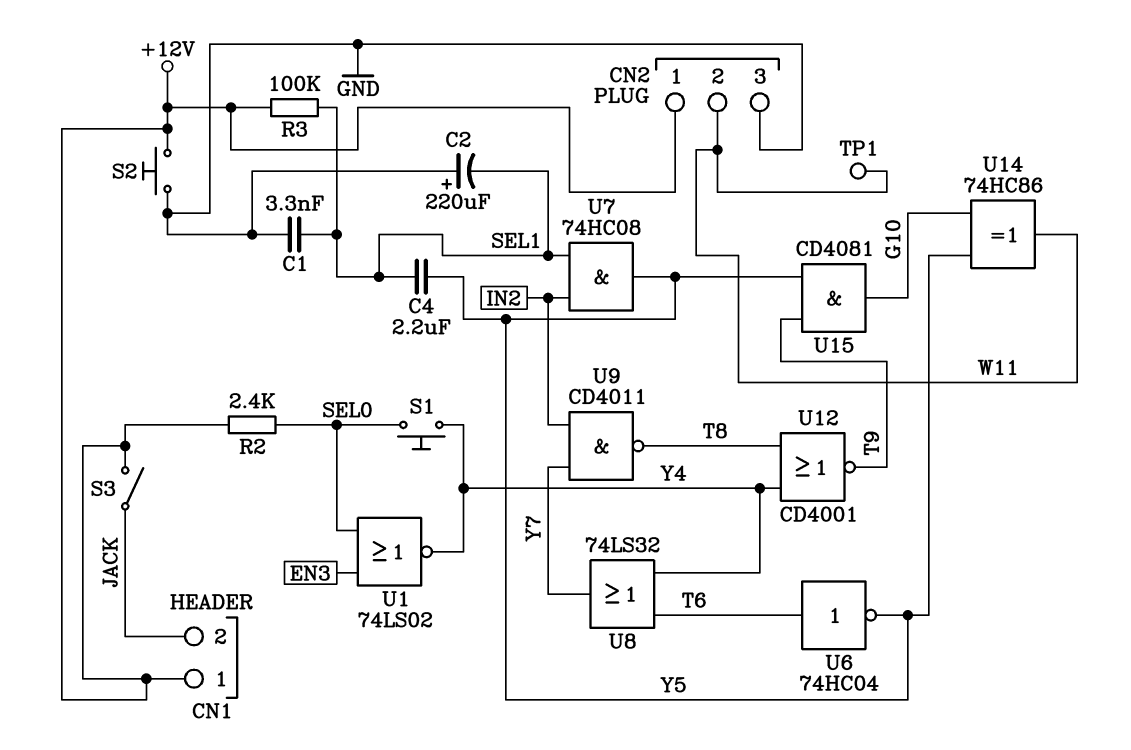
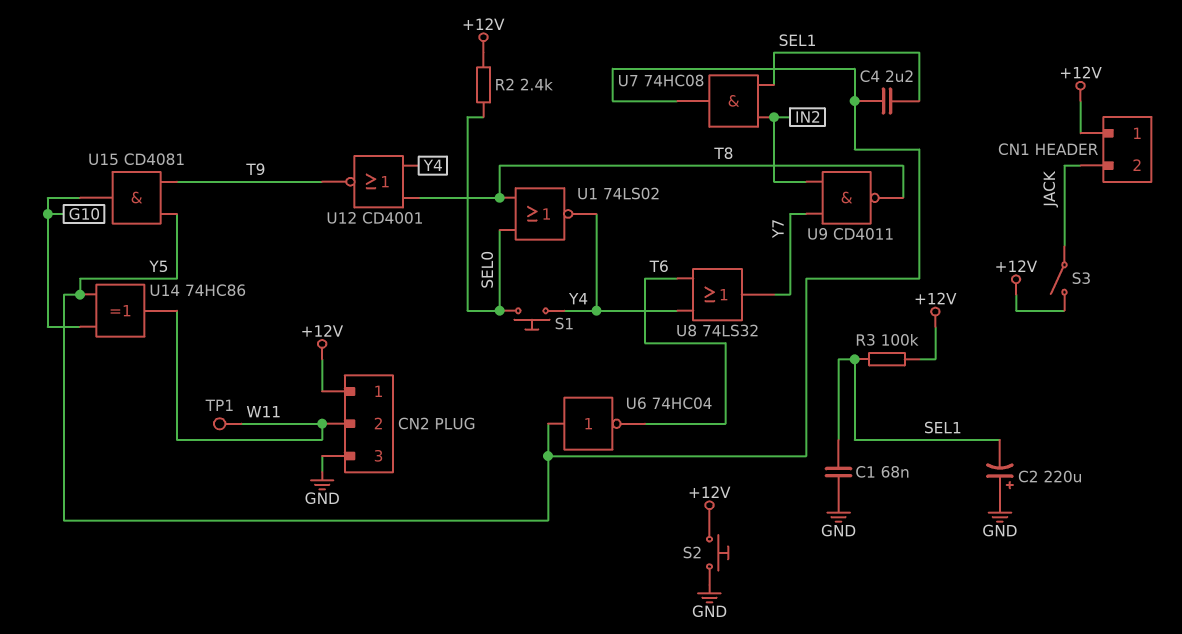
C1: 3.3nF (GND, SEL1) -> 68nF (GND, SEL1)
U1: NOR 74LS02 (in EN3, in SEL0, out Y4) -> NOR 74LS02 (in SEL0, in T8, out Y4)
U6: NOT 74HC04 (in T6, out Y5) -> NOT 74HC04 (in Y5, out T6)

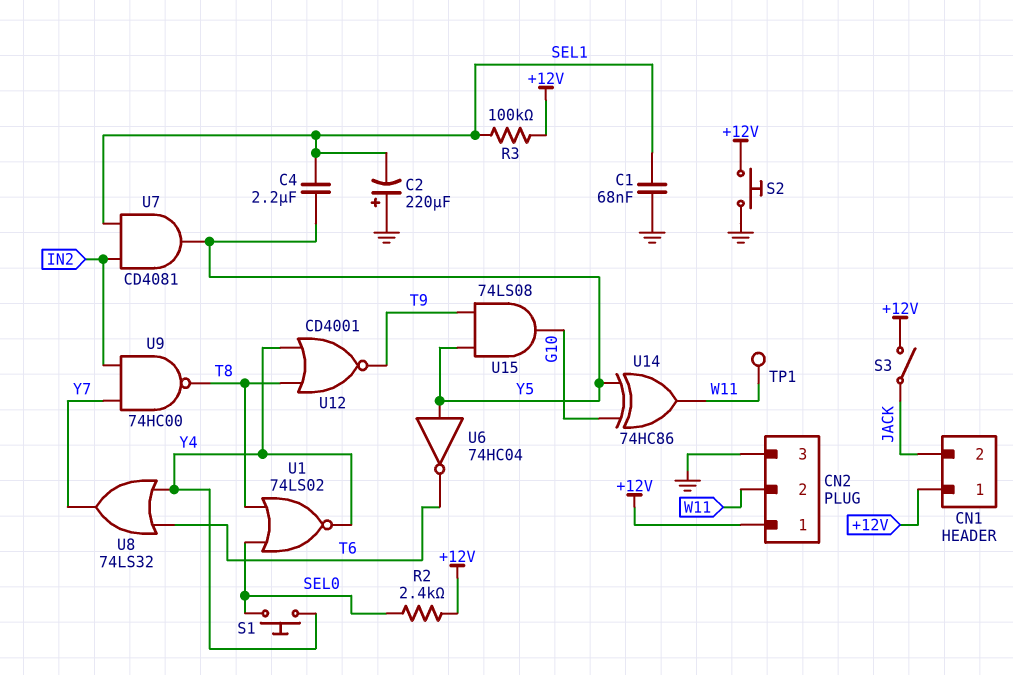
U7: AND 74HC08 (in IN2, in SEL1, out Y5) -> AND CD4081 (in IN2, in SEL1, out Y5)
U9: NAND CD4011 (in IN2, in Y7, out T8) -> NAND 74HC00 (in IN2, in Y7, out T8)
U15: AND CD4081 (in T9, in Y5, out G10) -> AND 74LS08 (in T9, in Y5, out G10)

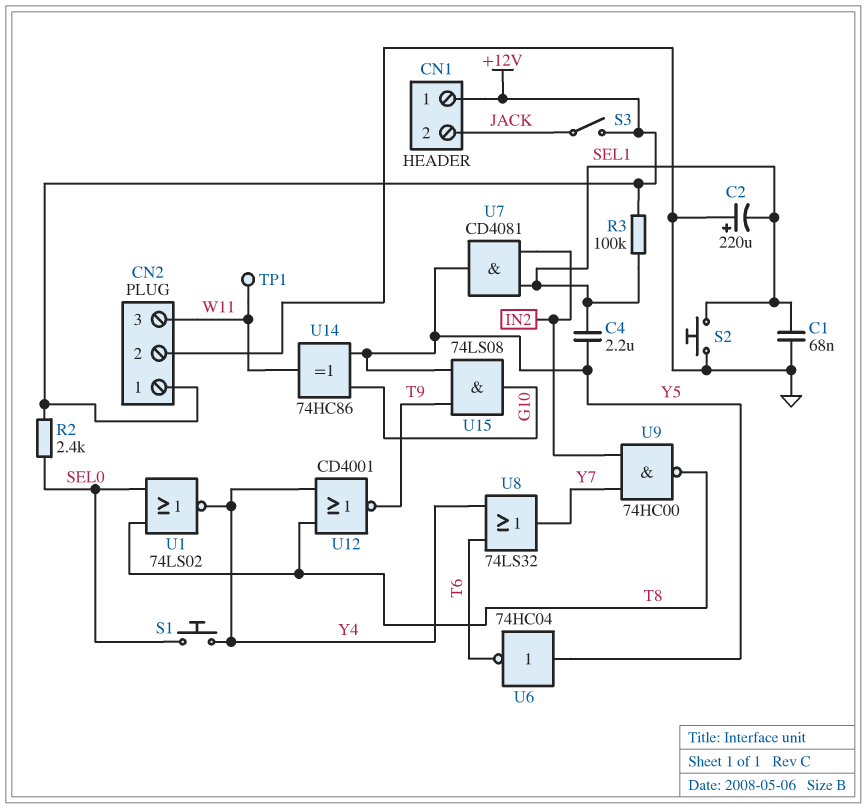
CN2 pin 2: W11 -> GND
CN2 pin 3: GND -> W11
S2: button (+12V, GND) -> button (GND, SEL1)

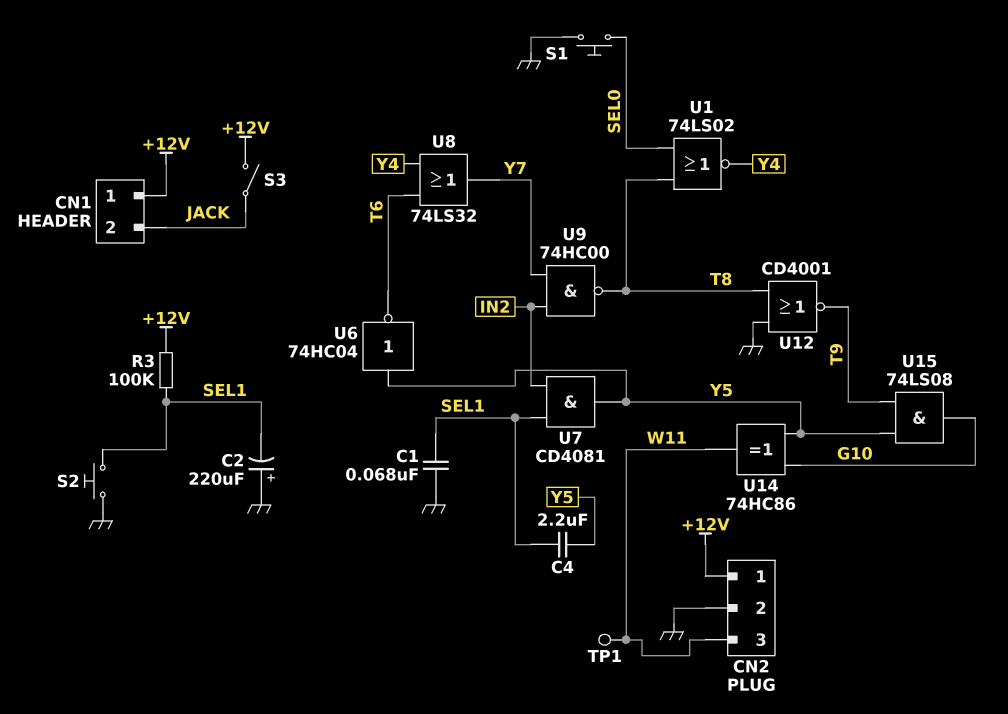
R2: 2.4k (+12V, SEL0) -> none
S1: button (SEL0, Y4) -> button (GND, SEL0)
U12: NOR CD4001 (in T8, in Y4, out T9) -> NOR CD4001 (in GND, in T8, out T9)

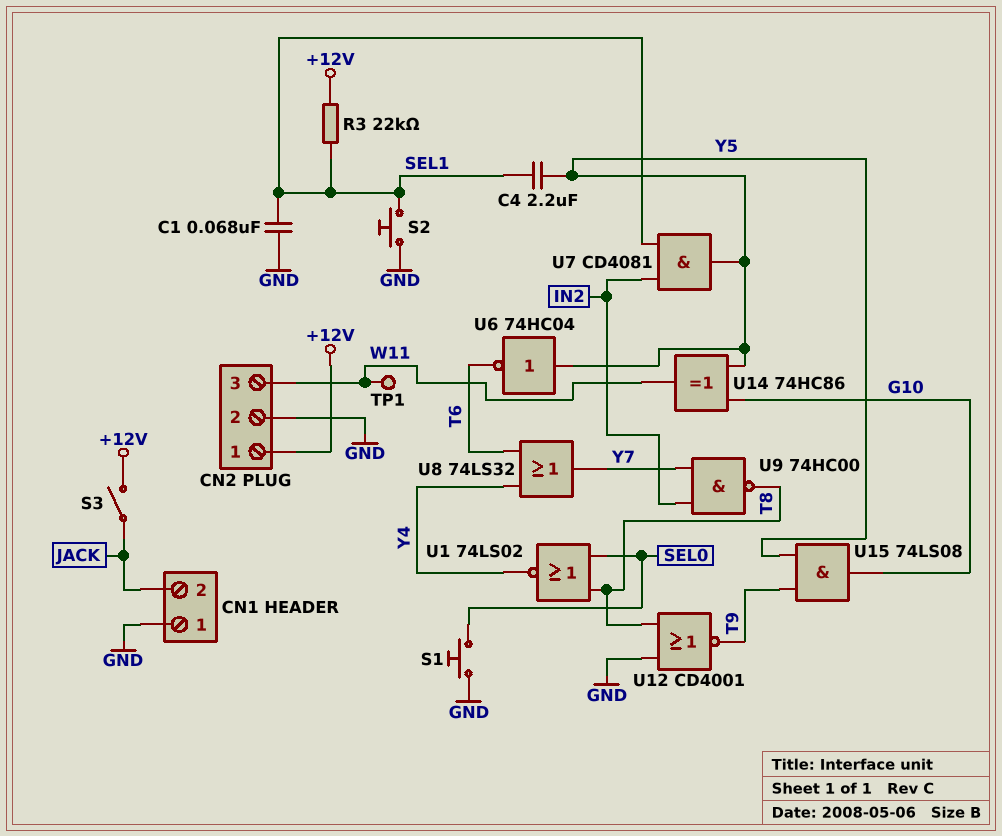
C2: 220uF (plus GND, minus SEL1) -> none
CN1 pin 1: +12V -> GND
R3: 100k (+12V, SEL1) -> 22k (+12V, SEL1)

